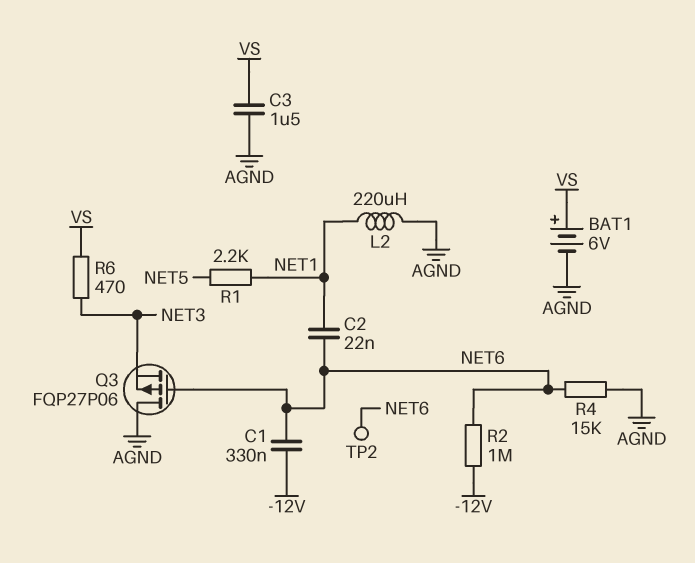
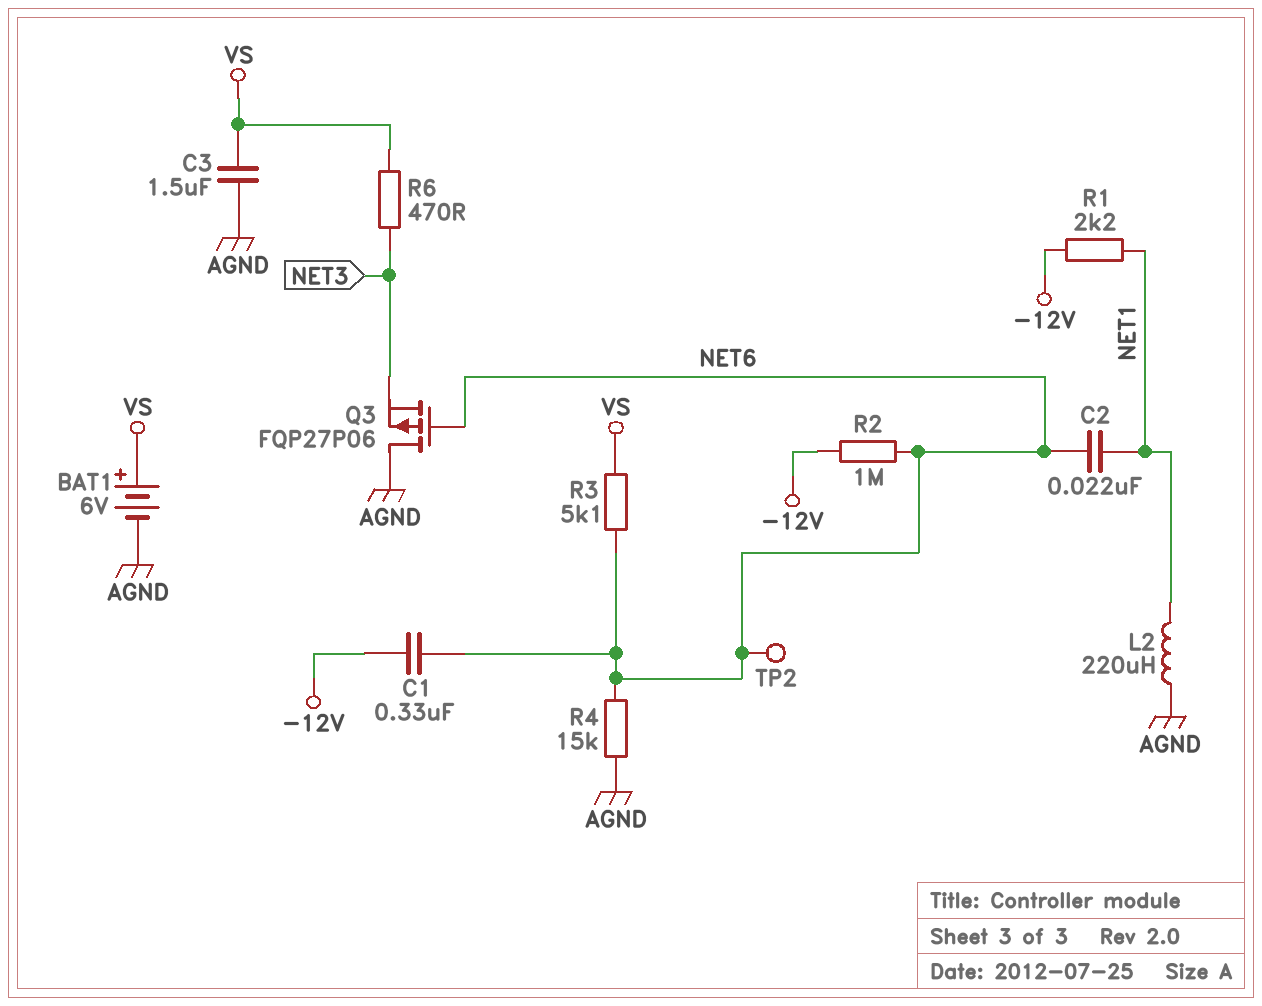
R1: 2.2k (NET1, NET5) -> 2.2k (-12V, NET1)
R3: none -> 5.1k (NET6, VS)

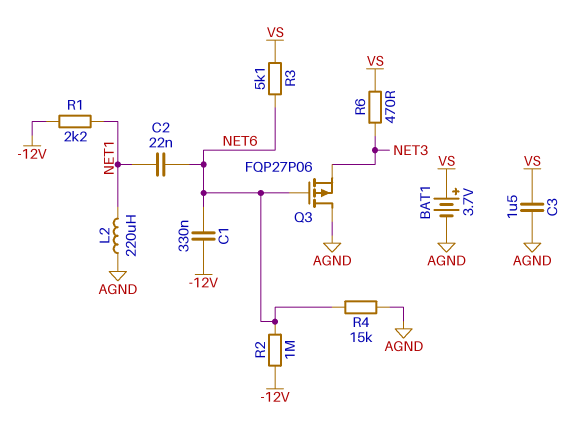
BAT1: 6V (plus VS, minus AGND) -> 3.7V (plus VS, minus AGND)
TP2: test point (NET6) -> none

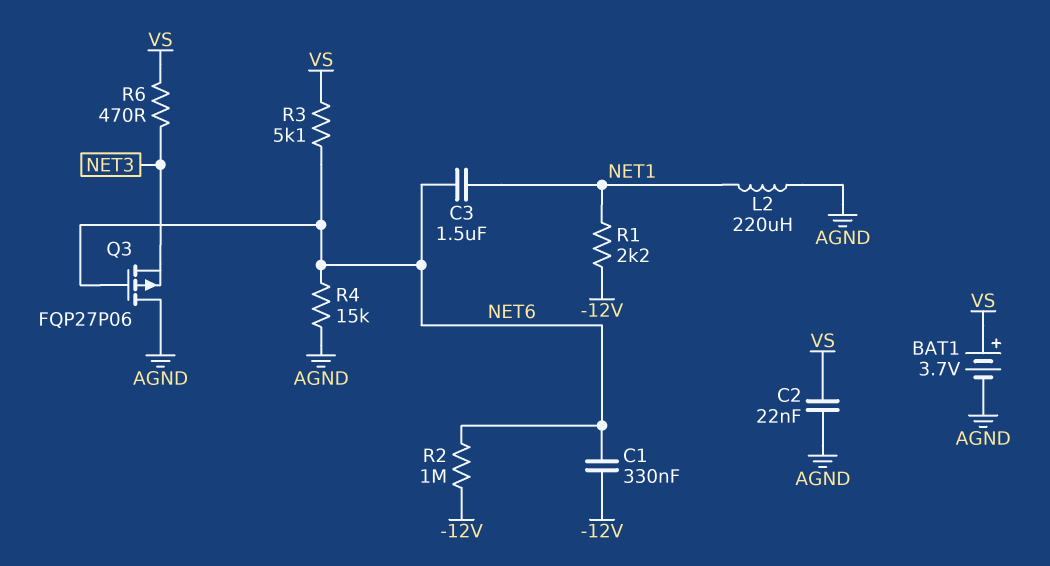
C2: 22nF (NET1, NET6) -> 22nF (AGND, VS)
C3: 1.5uF (AGND, VS) -> 1.5uF (NET1, NET6)

